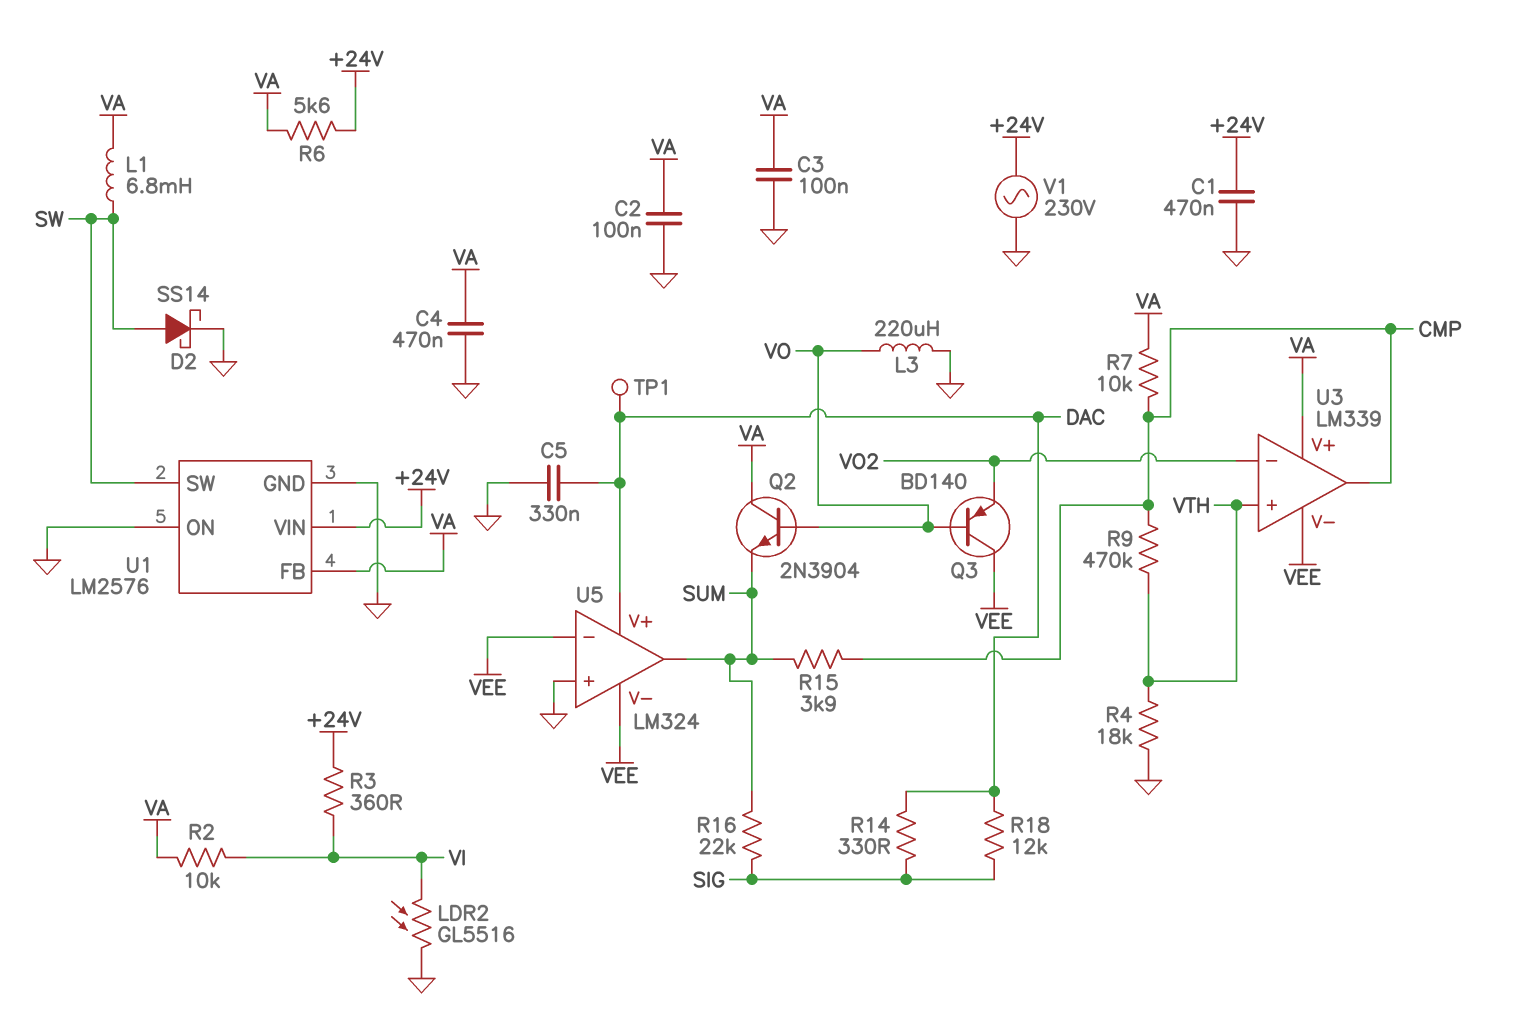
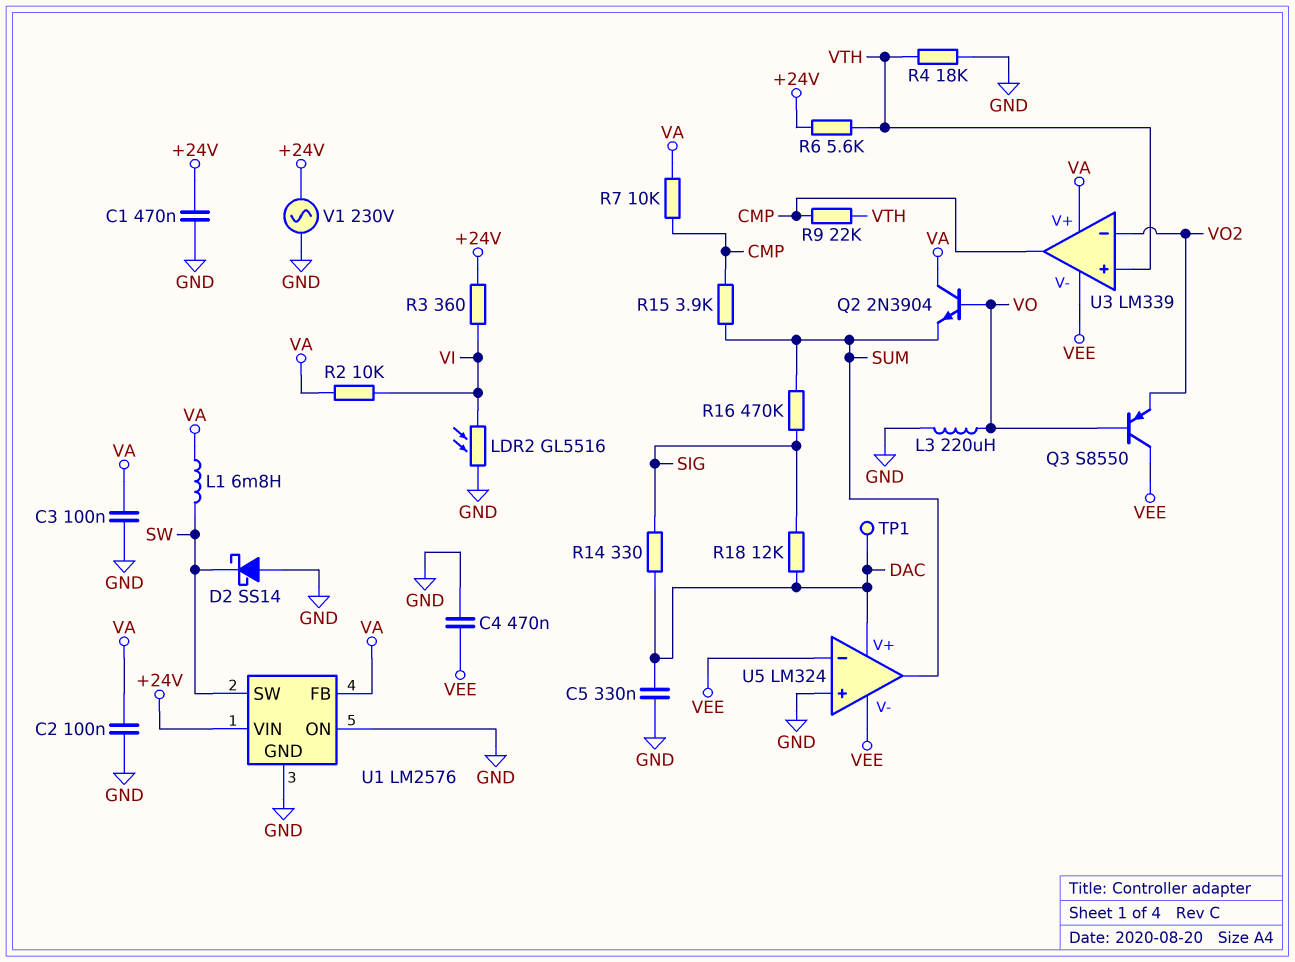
C4: 470nF (GND, VA) -> 470nF (GND, VEE)
D2: schottky SS14 (A SW, K GND) -> schottky SS14 (A GND, K SW)
Q3: PNP BD140 (B VO, C VEE, E VO2) -> PNP S8550 (B VO, C VEE, E VO2)
R6: 5.6k (+24V, VA) -> 5.6k (+24V, VTH)
R9: 470k (CMP, VTH) -> 22k (CMP, VTH)
R16: 22k (SIG, SUM) -> 470k (SIG, SUM)

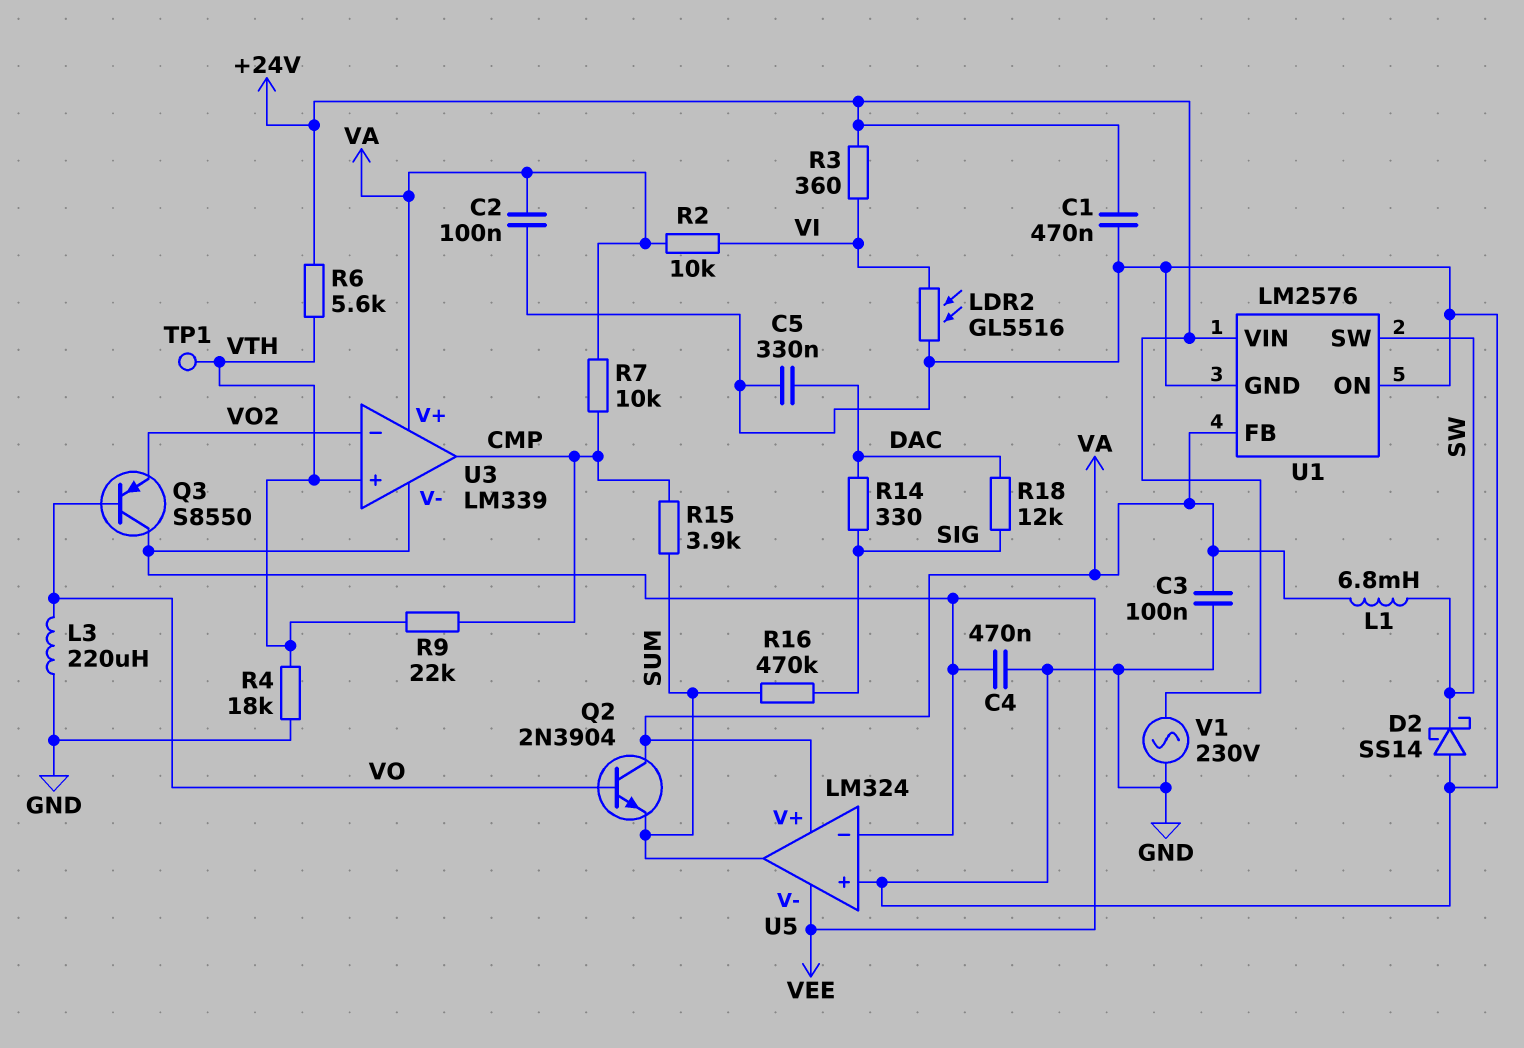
TP1: test point (DAC) -> test point (VTH)
U5 pin V+: DAC -> VA

